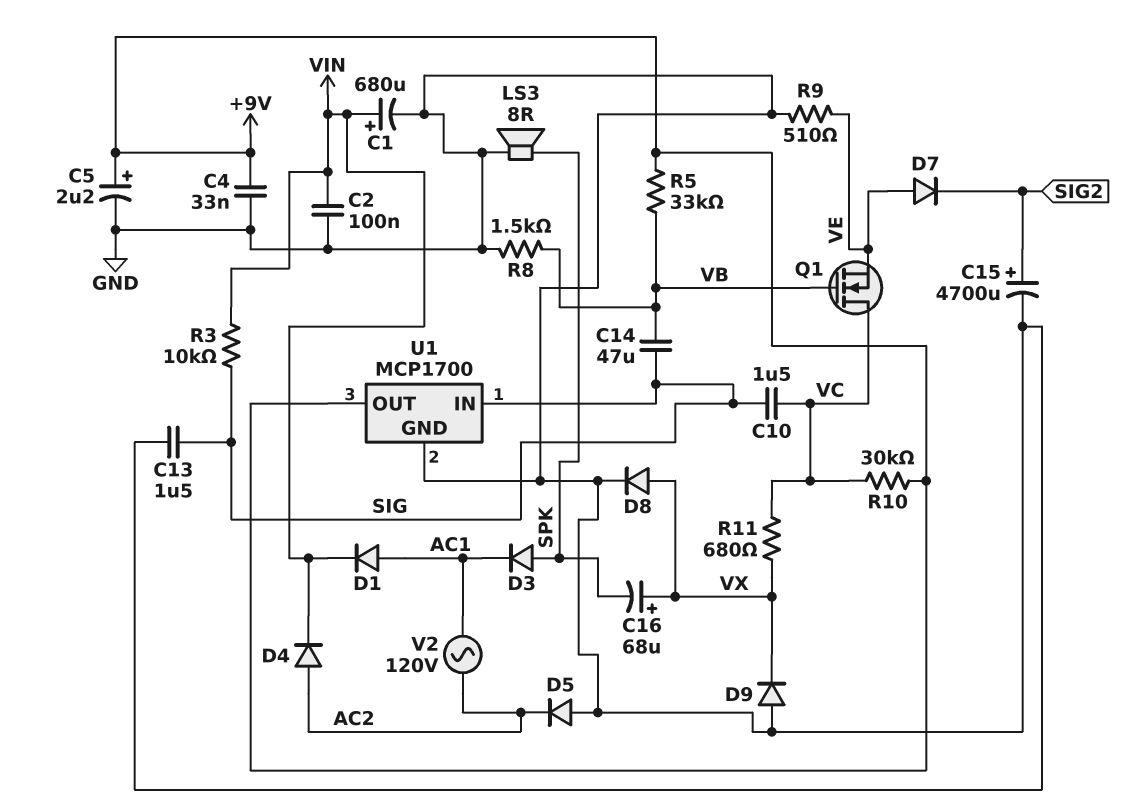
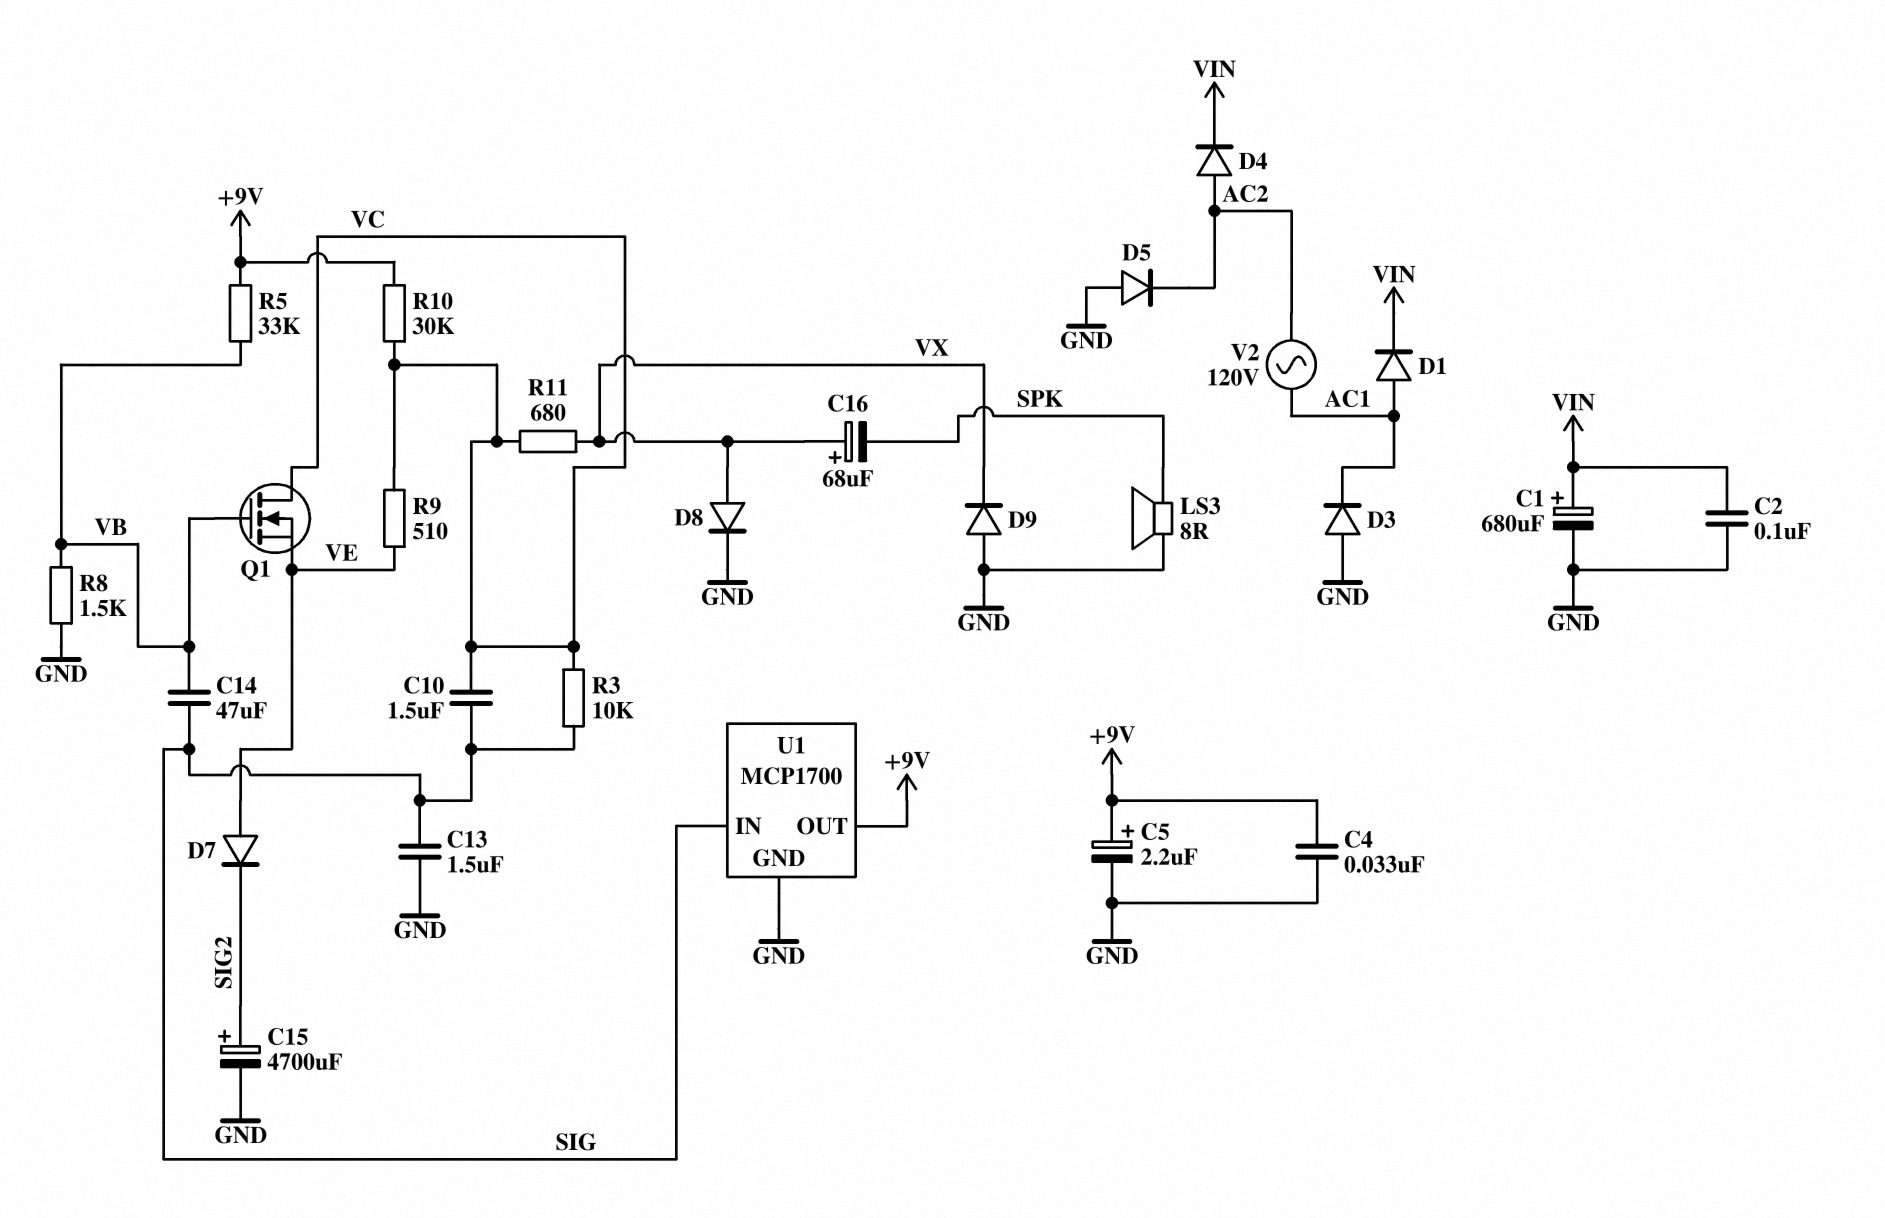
D3: diode (A SPK, K AC1) -> diode (A GND, K AC1)
R3: 10k (SIG, VIN) -> 10k (SIG, VC)
R9: 510 (GND, VE) -> 510 (VC, VE)

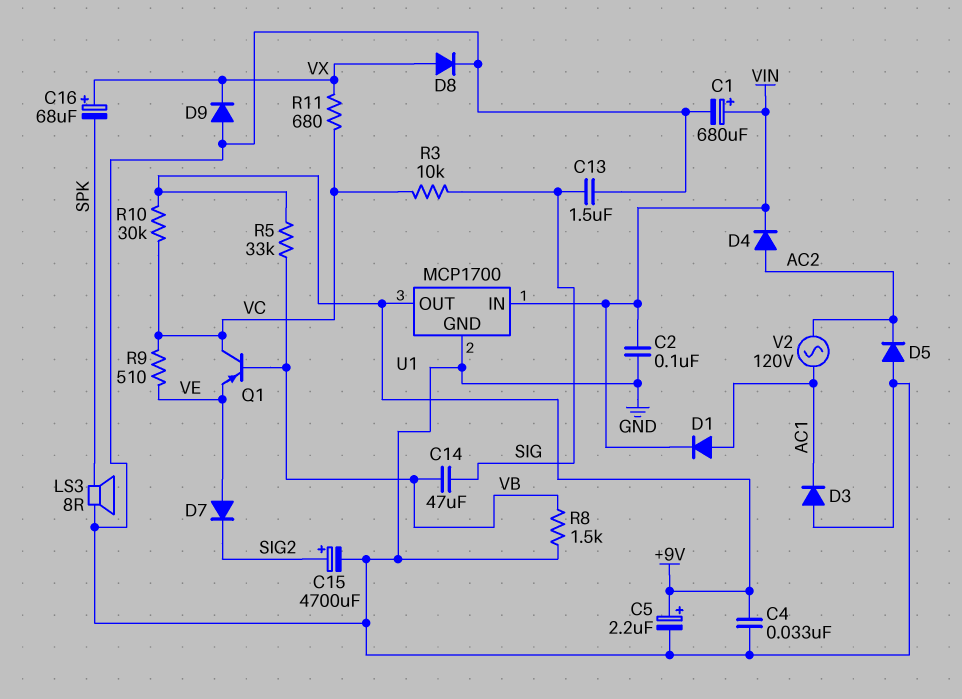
C10: 1.5uF (SIG, VC) -> none
Q1: NMOS (G VB, D VC, S VE) -> PNP (B VB, C VC, E VE)
U1 pin IN: SIG -> VIN

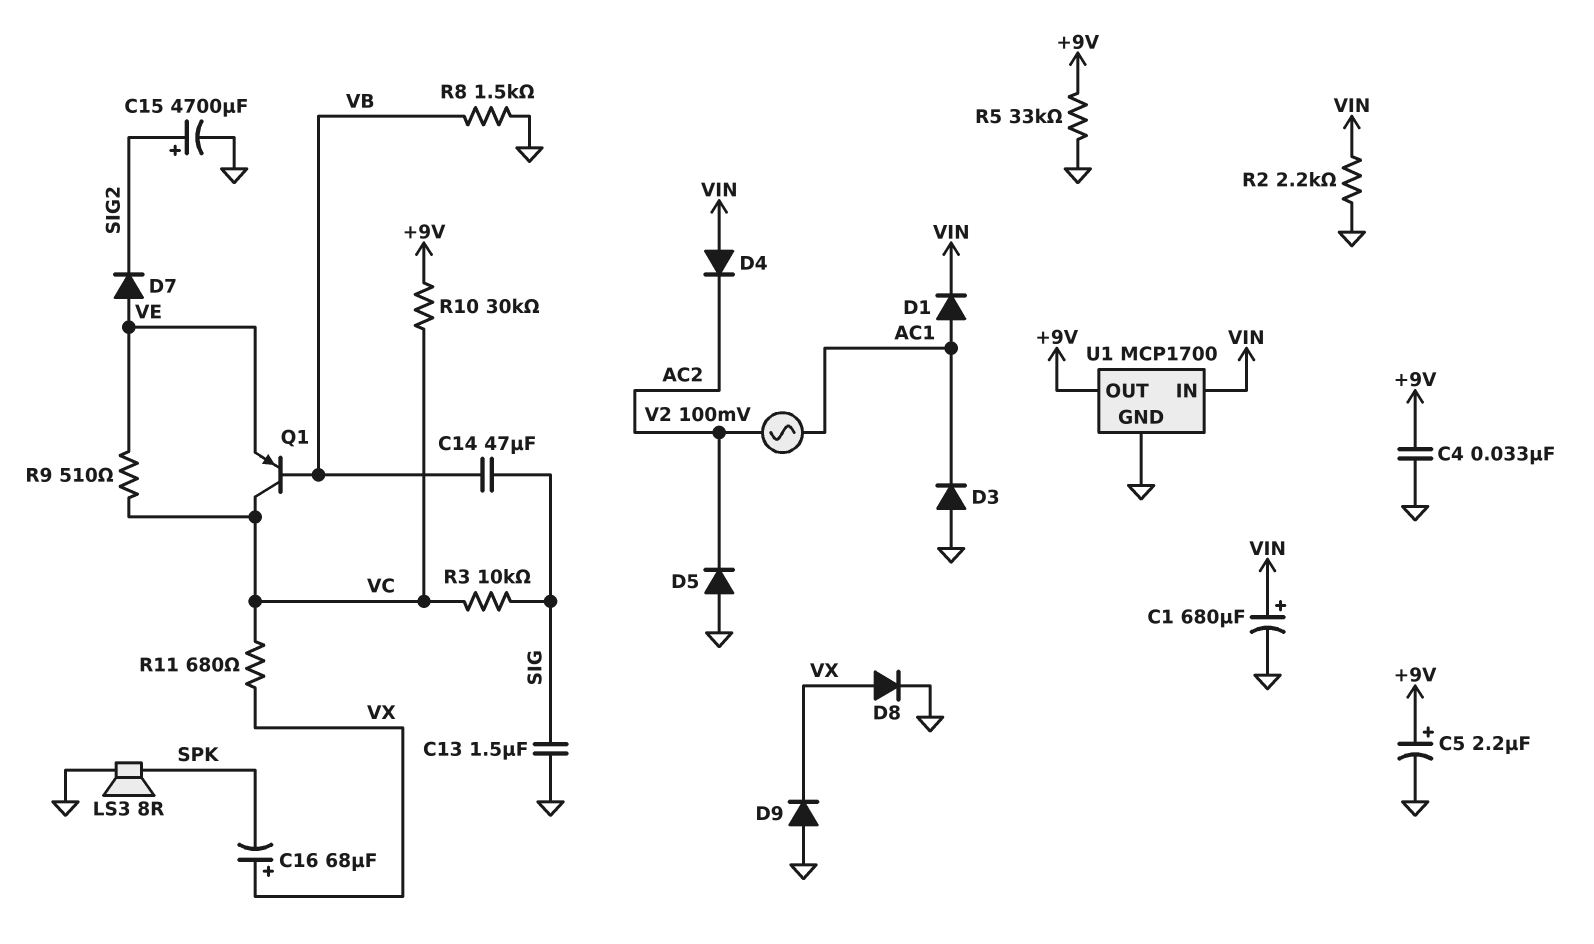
C2: 100nF (GND, VIN) -> none
D4: diode (A AC2, K VIN) -> diode (A VIN, K AC2)
R2: none -> 2.2k (GND, VIN)
R5: 33k (+9V, VB) -> 33k (+9V, GND)
V2: AC 120V (AC1, AC2) -> AC 100mV (AC1, AC2)

